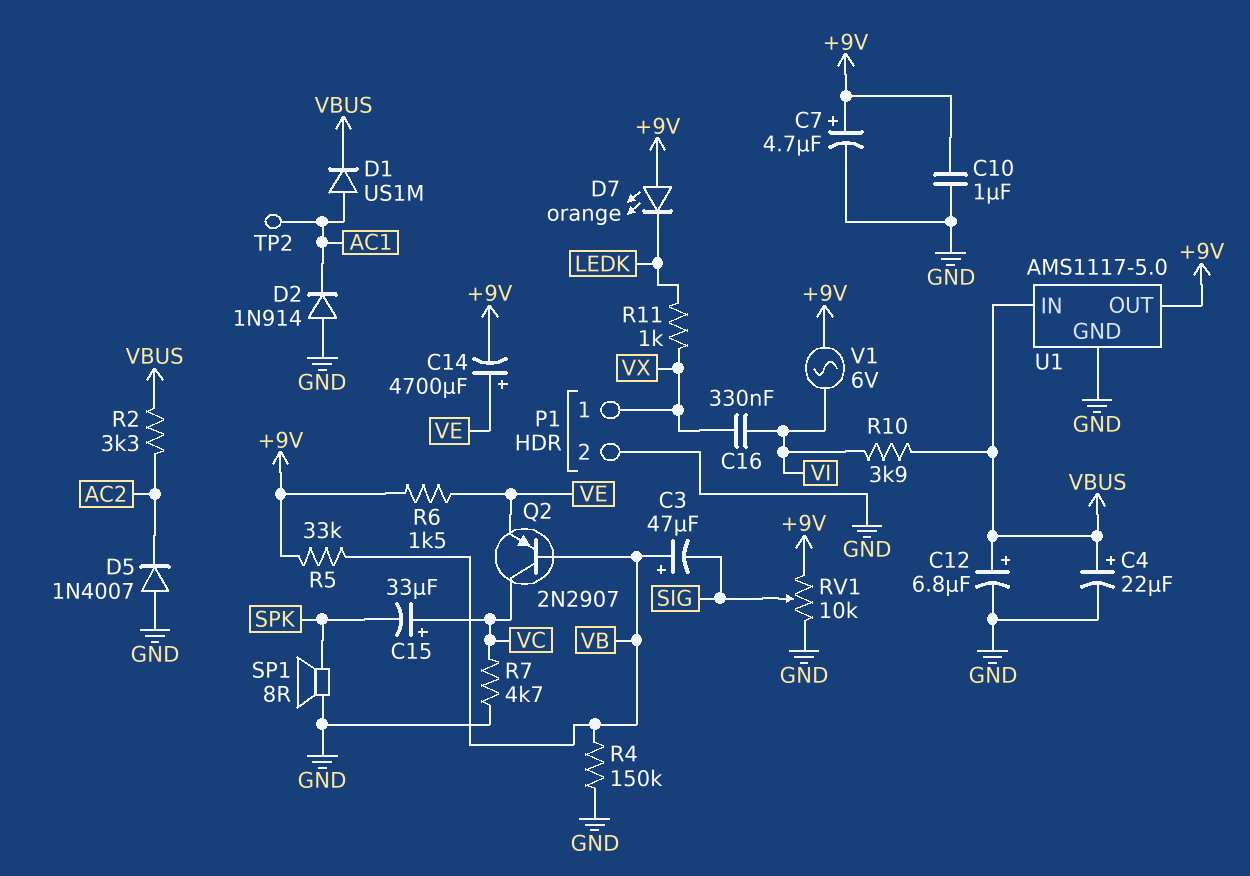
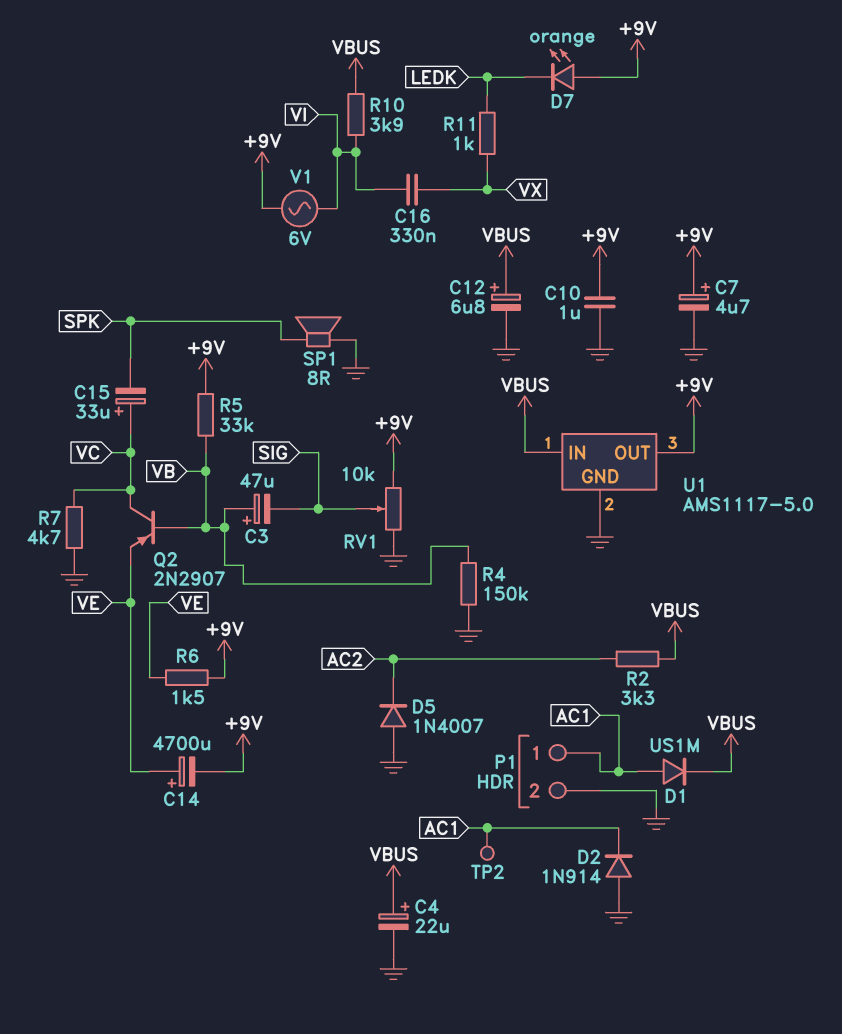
P1 pin 1: VX -> AC1

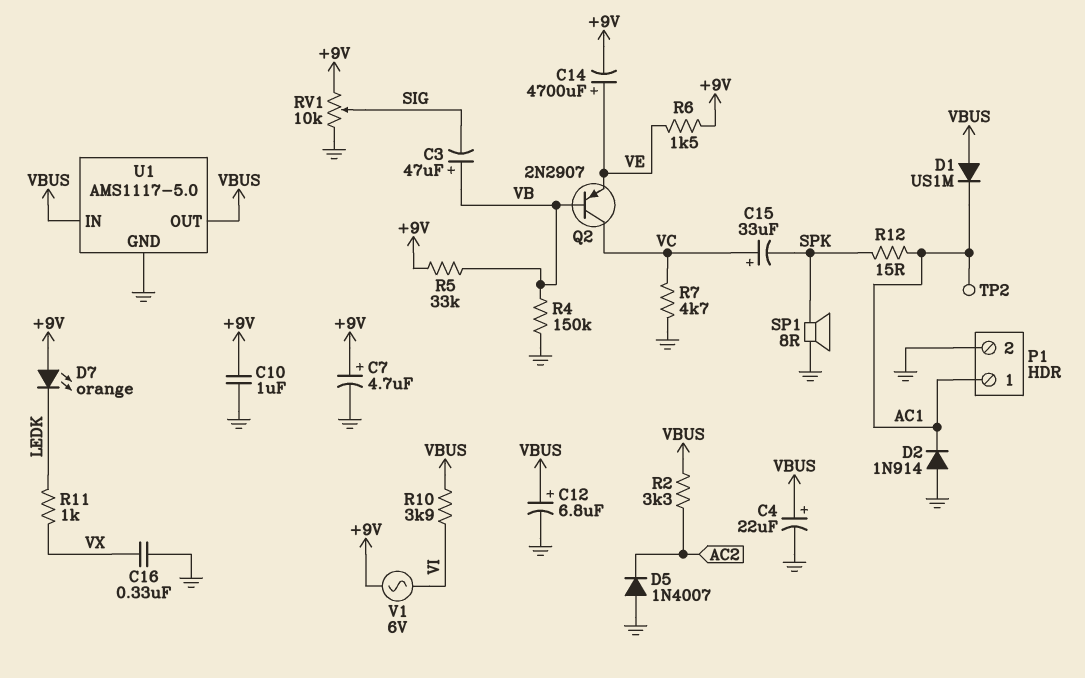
C16: 330nF (VI, VX) -> 330nF (GND, VX)
D1: diode US1M (A AC1, K VBUS) -> diode US1M (A VBUS, K AC1)
R12: none -> 15 (AC1, SPK)
U1 pin OUT: +9V -> VBUS

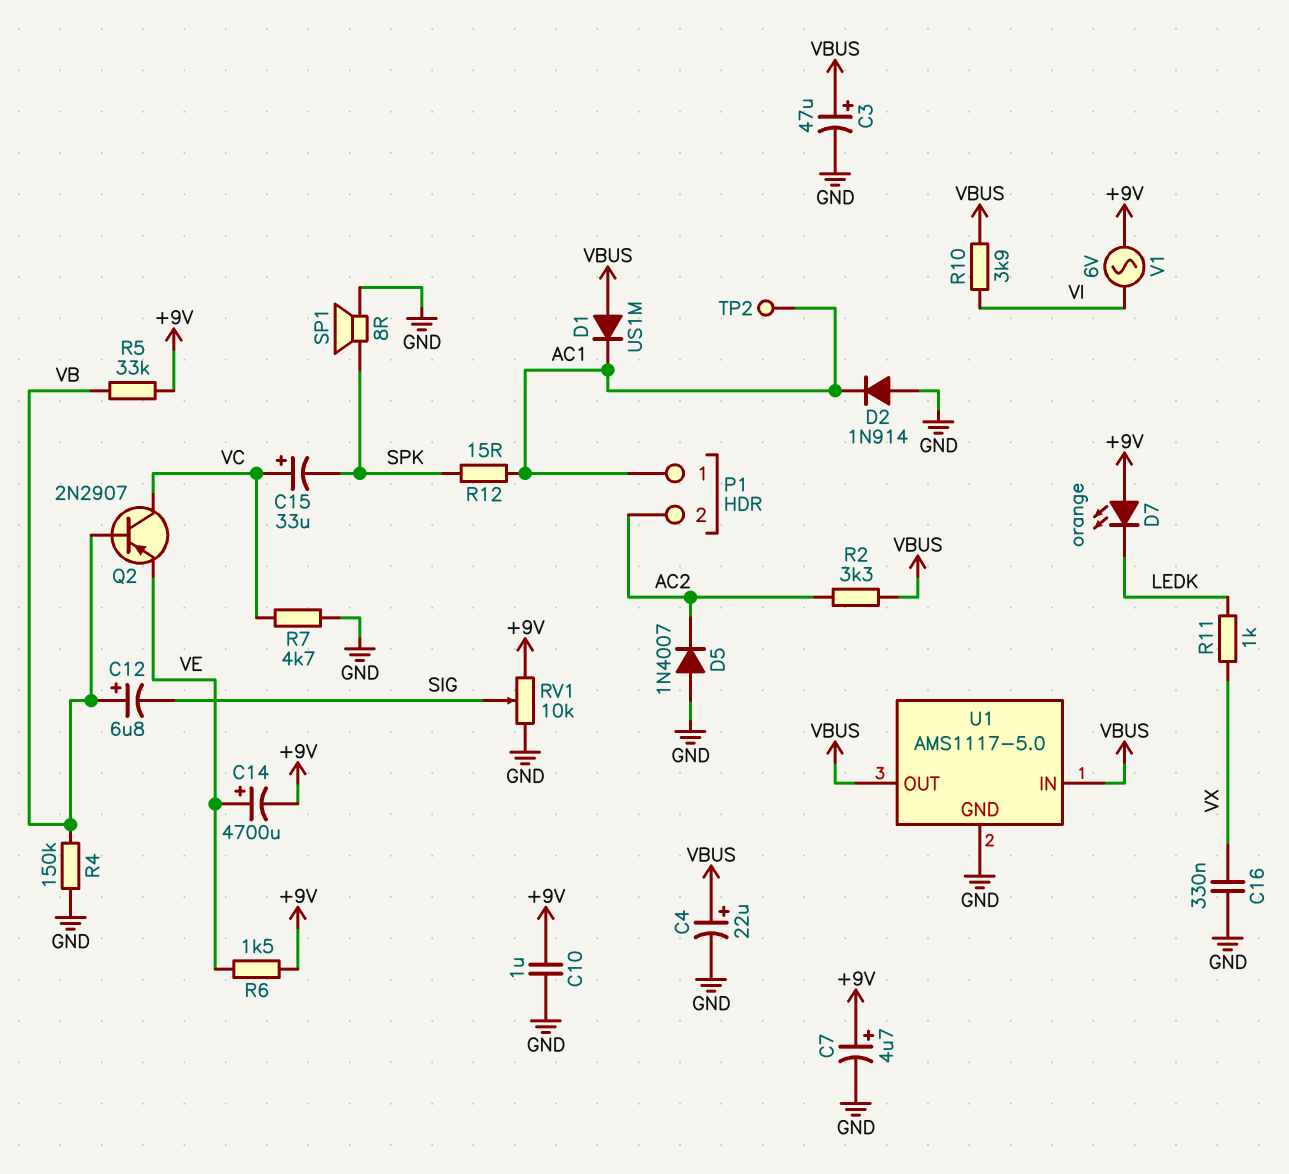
C3: 47uF (plus VB, minus SIG) -> 47uF (plus VBUS, minus GND)
C12: 6.8uF (plus VBUS, minus GND) -> 6.8uF (plus VB, minus SIG)
P1 pin 2: GND -> AC2

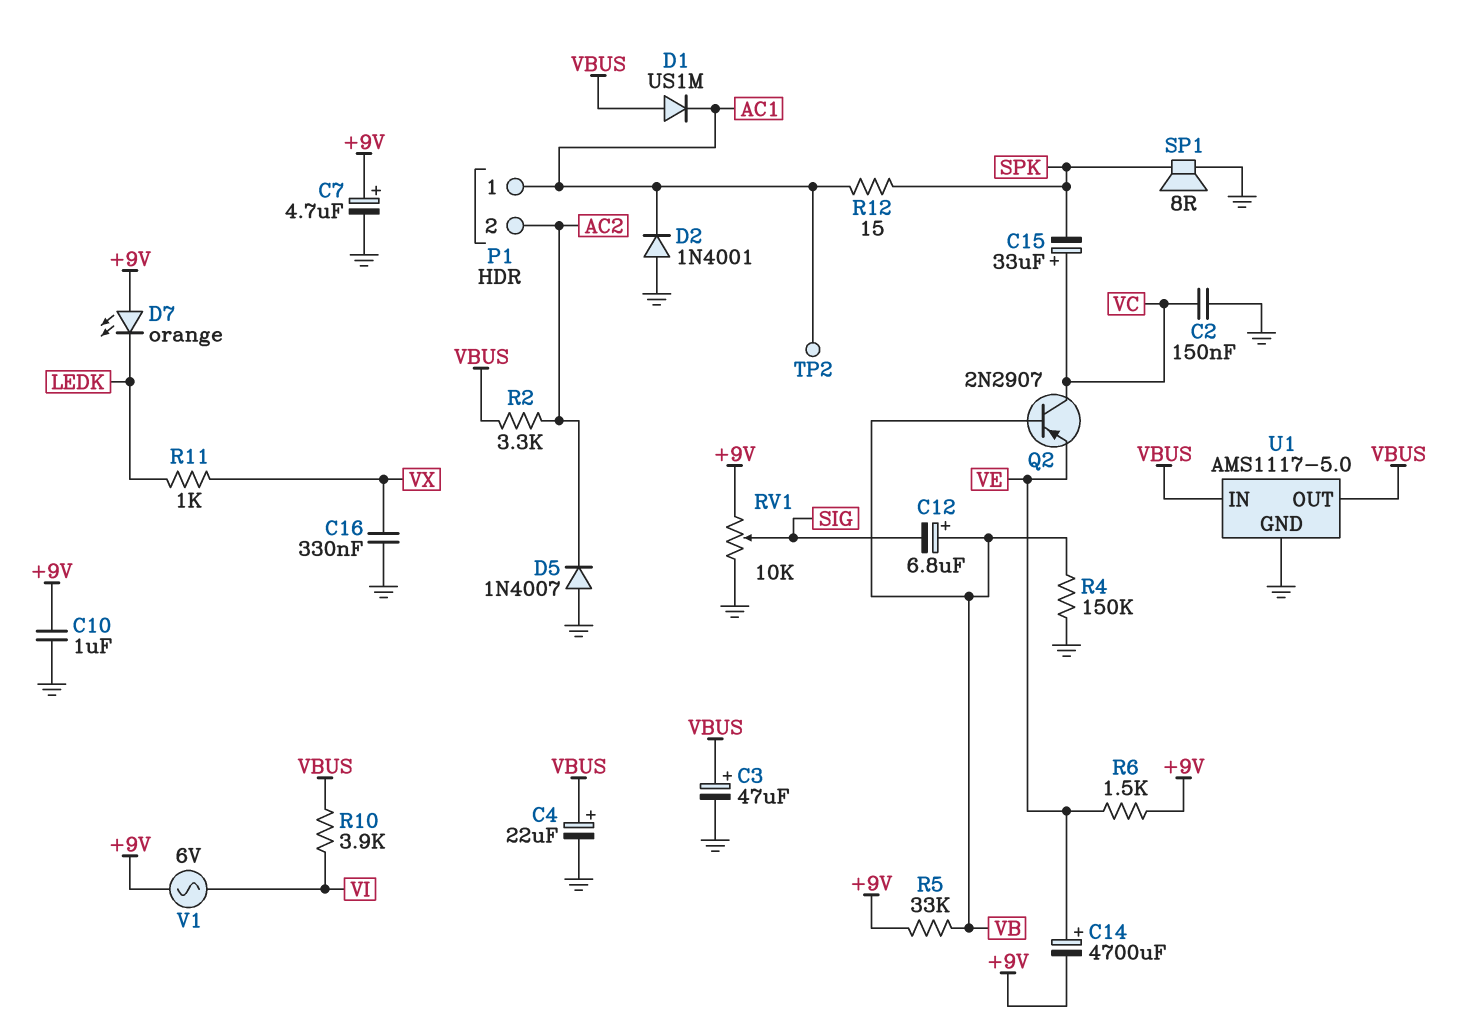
C2: none -> 150nF (GND, VC)
D2: diode 1N914 (A GND, K AC1) -> diode 1N4001 (A GND, K AC1)
R7: 4.7k (GND, VC) -> none

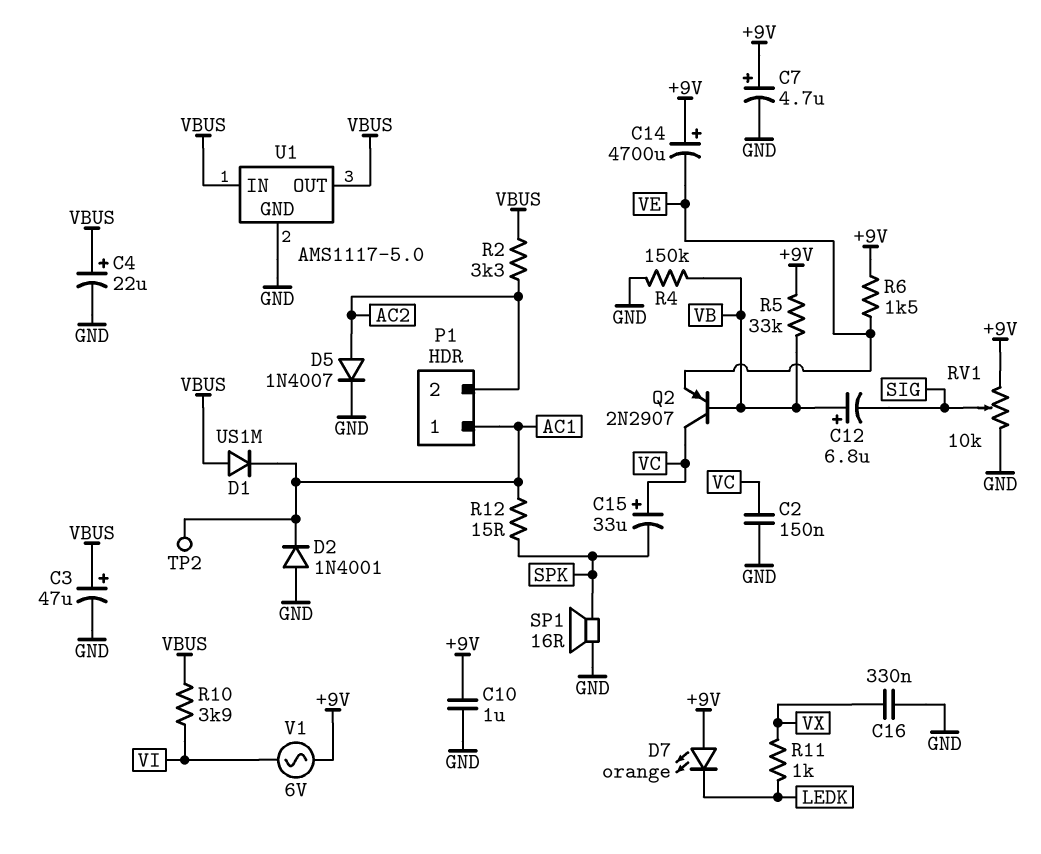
C14: 4700uF (plus VE, minus +9V) -> 4700uF (plus +9V, minus VE)
D5: diode 1N4007 (A GND, K AC2) -> diode 1N4007 (A AC2, K GND)
SP1: speaker 8R (GND, SPK) -> speaker 16R (GND, SPK)

